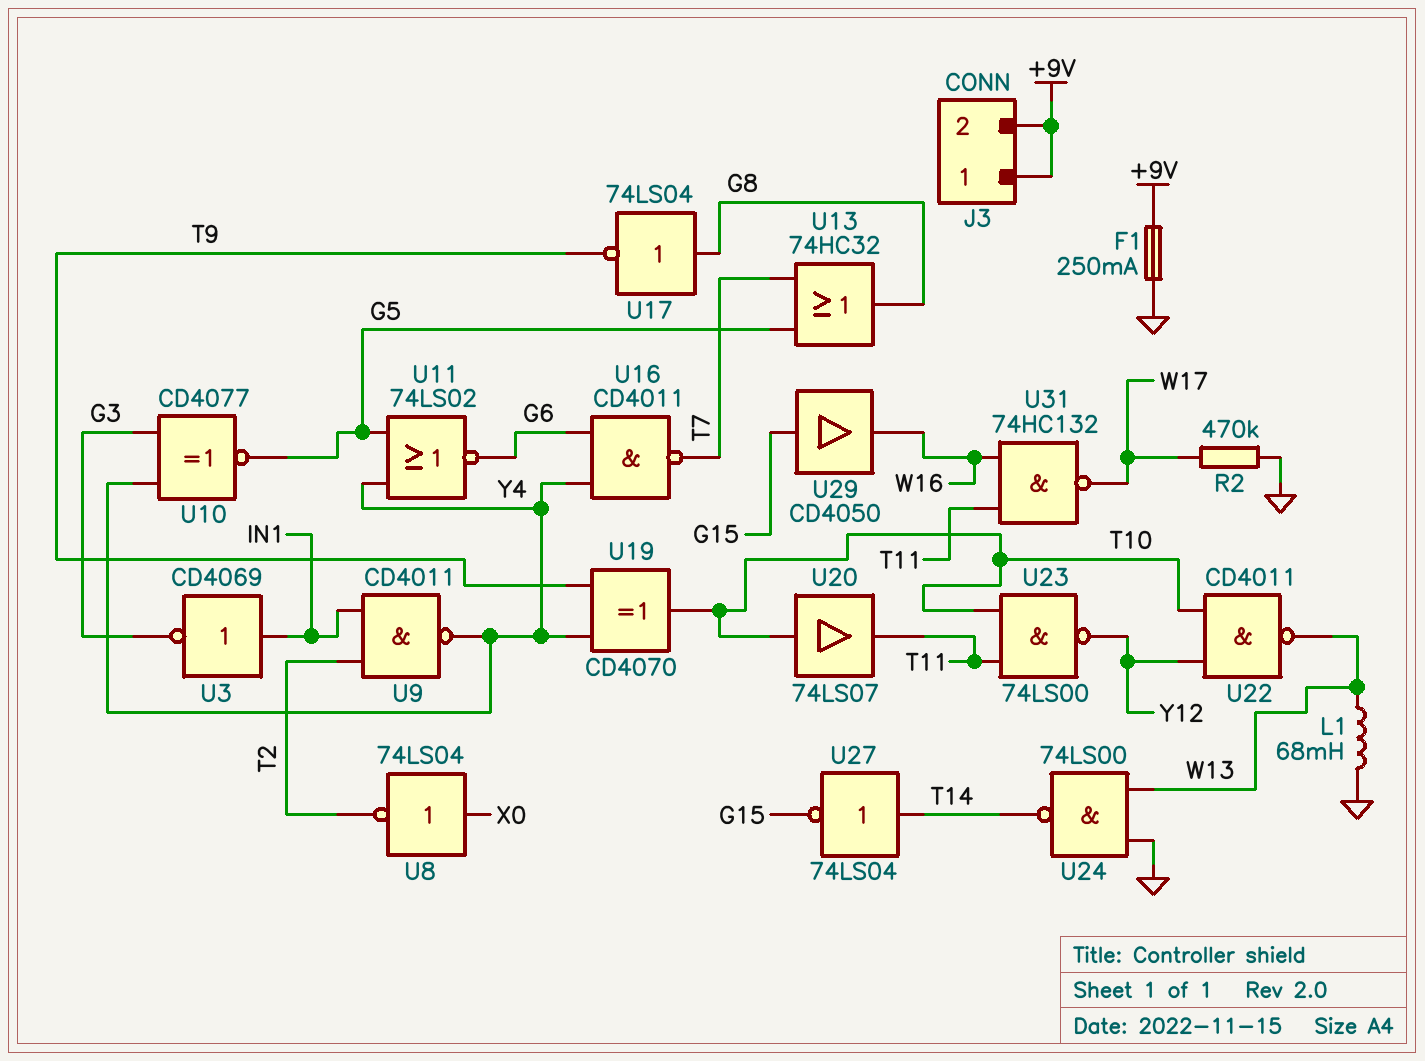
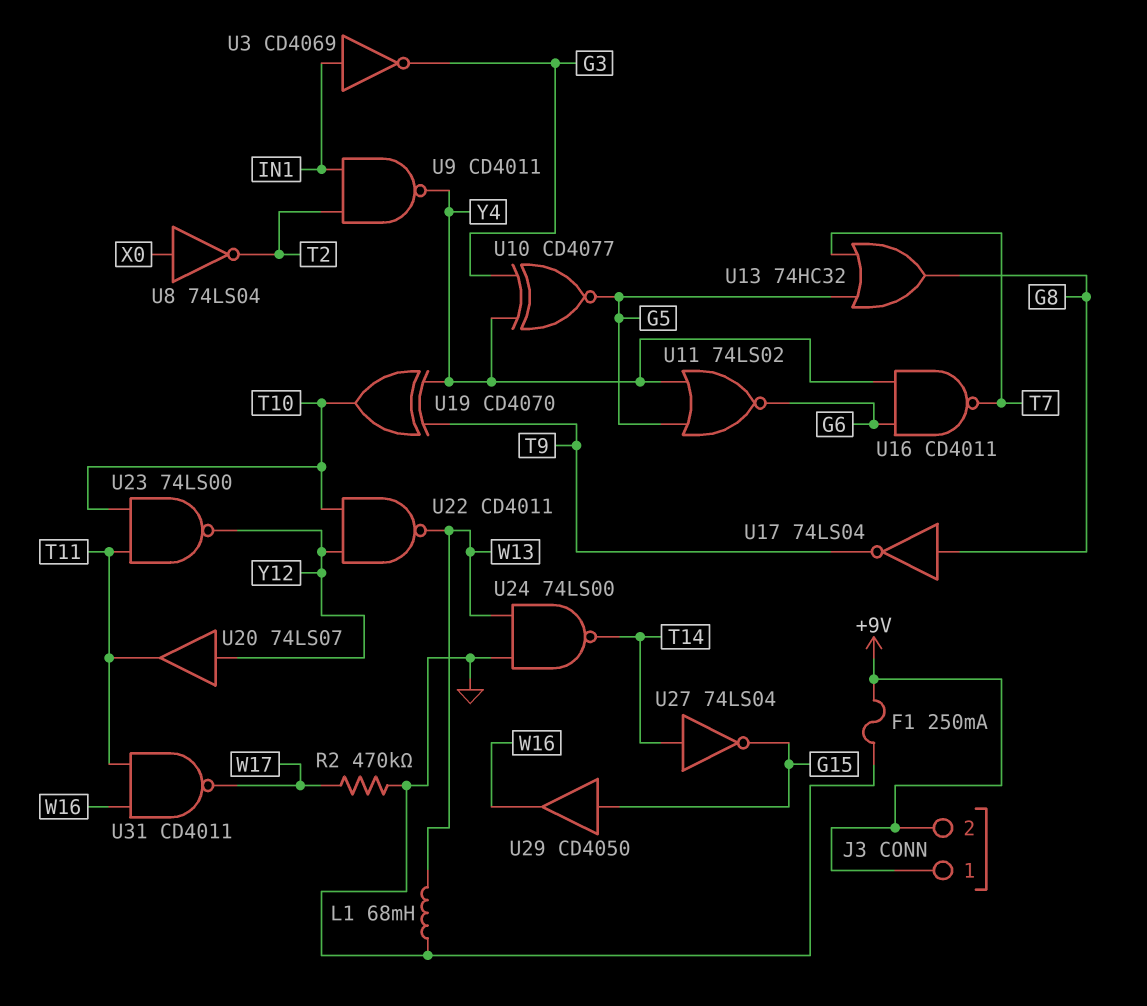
U20: buffer 74LS07 (in T10, out T11) -> buffer 74LS07 (in Y12, out T11)
U31: NAND 74HC132 (in T11, in W16, out W17) -> NAND CD4011 (in T11, in W16, out W17)

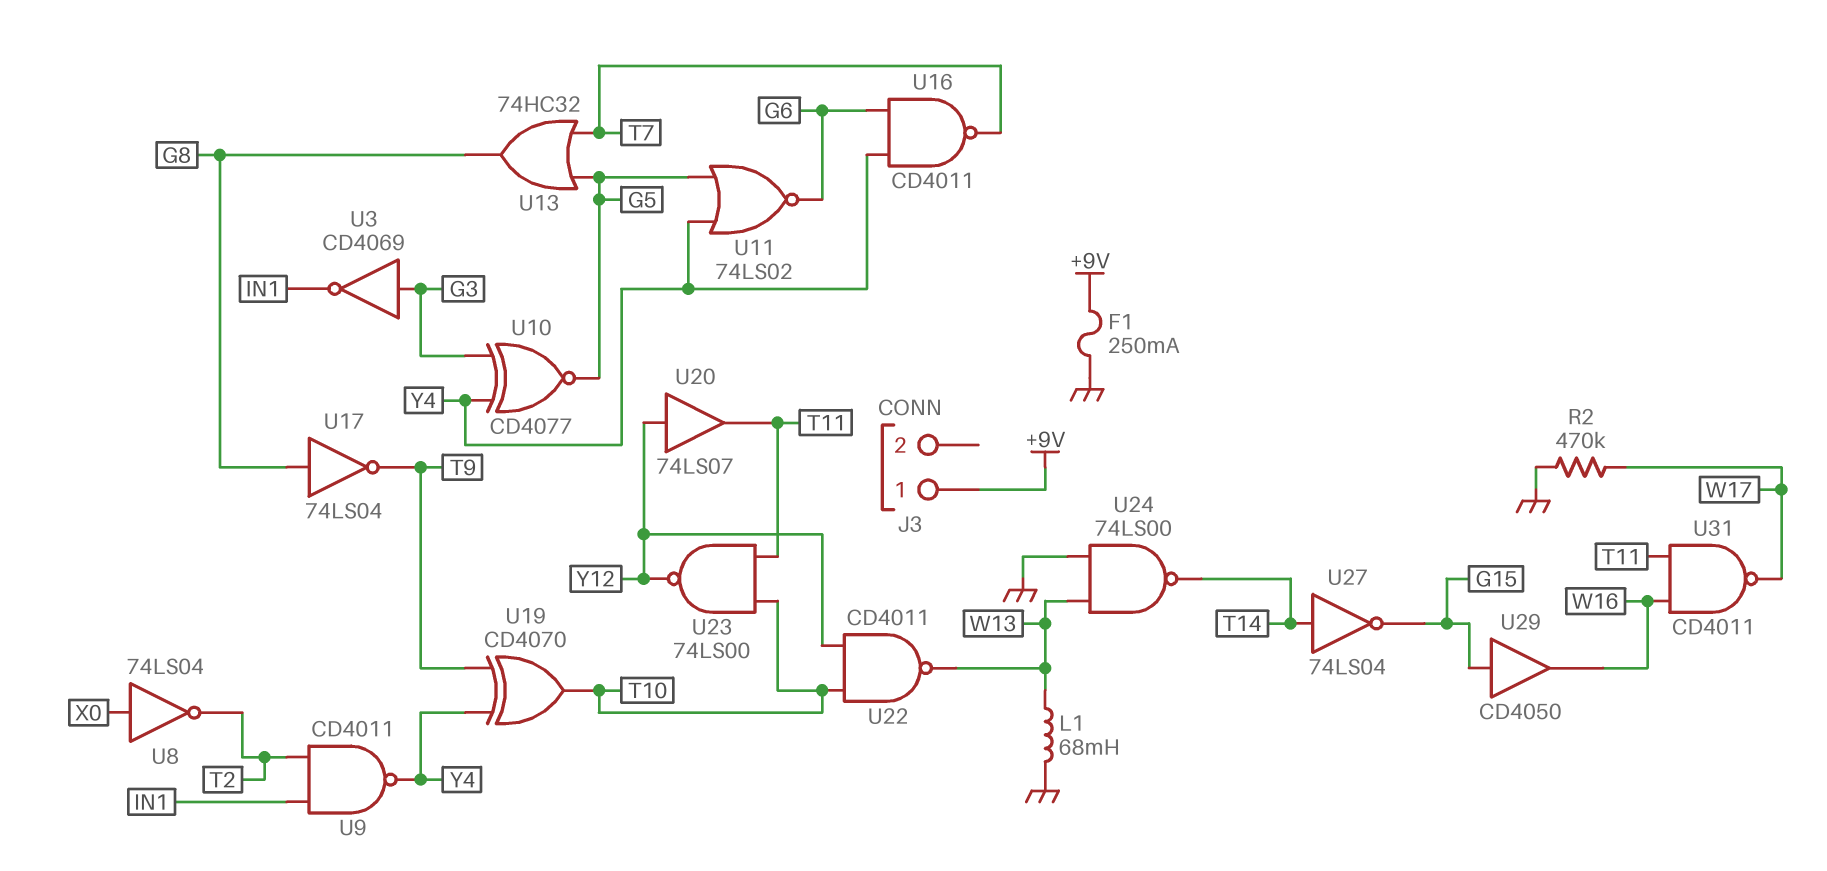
J3 pin 2: +9V -> none
U3: NOT CD4069 (in IN1, out G3) -> NOT CD4069 (in G3, out IN1)

